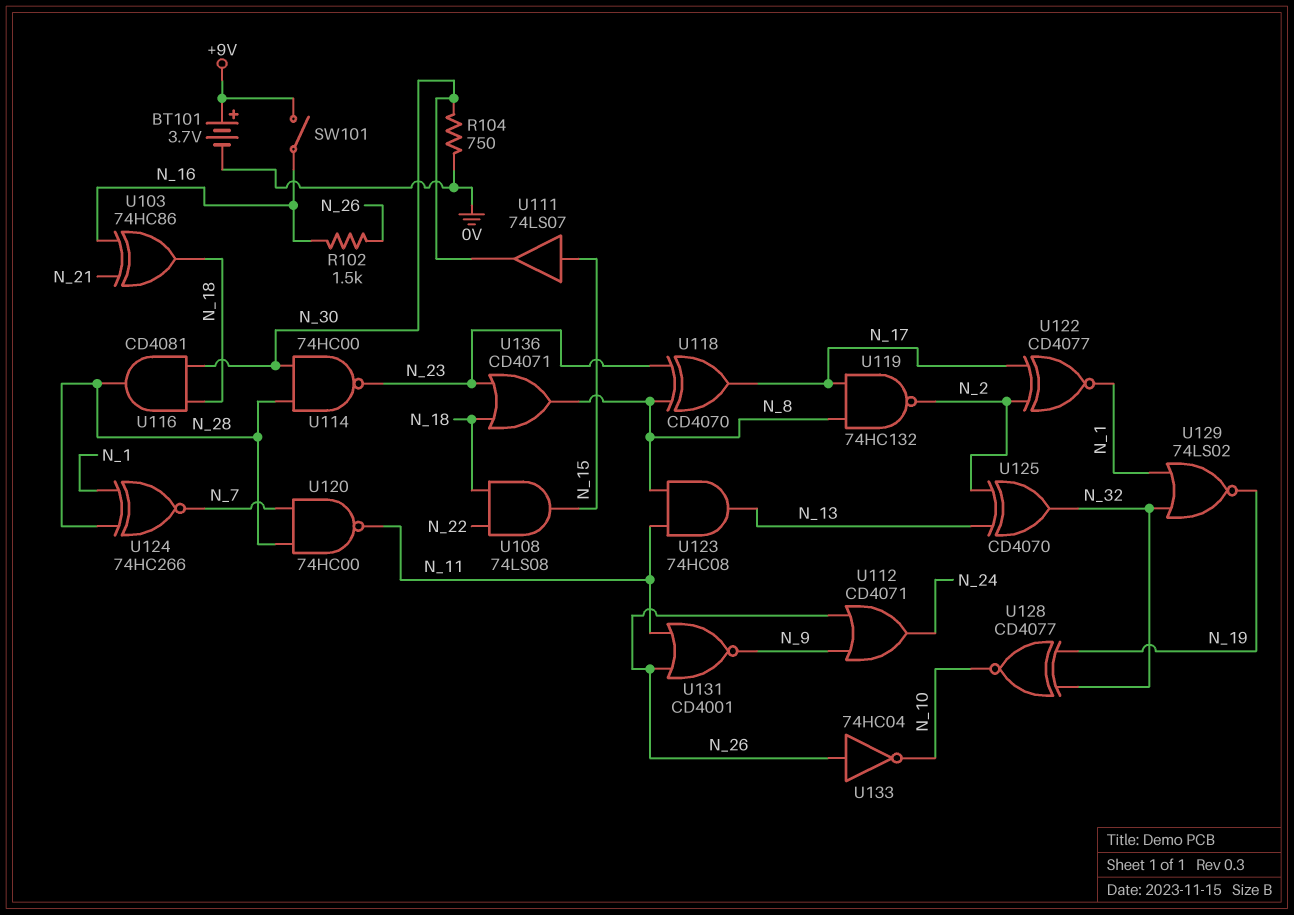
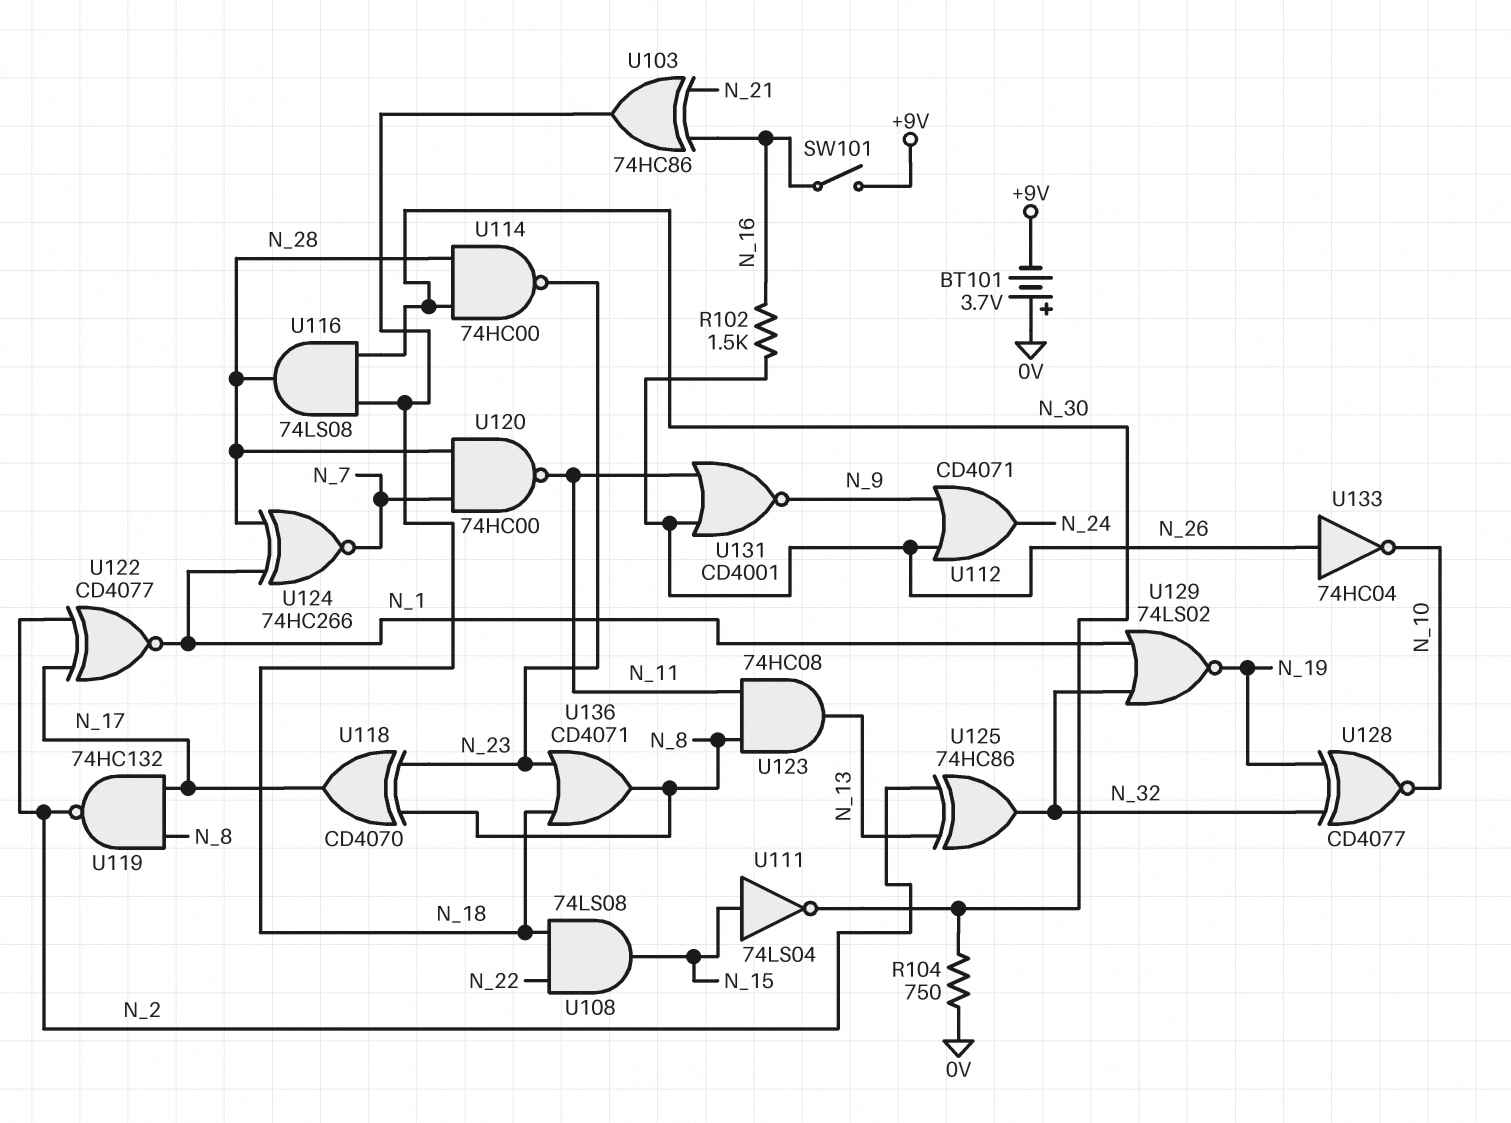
BT101: 3.7V (plus +9V, minus 0V) -> 3.7V (plus 0V, minus +9V)
U111: buffer 74LS07 (in N_15, out N_30) -> NOT 74LS04 (in N_15, out N_30)
U116: AND CD4081 (in N_18, in N_30, out N_28) -> AND 74LS08 (in N_18, in N_30, out N_28)
U125: XOR CD4070 (in N_2, in N_13, out N_32) -> XOR 74HC86 (in N_2, in N_13, out N_32)

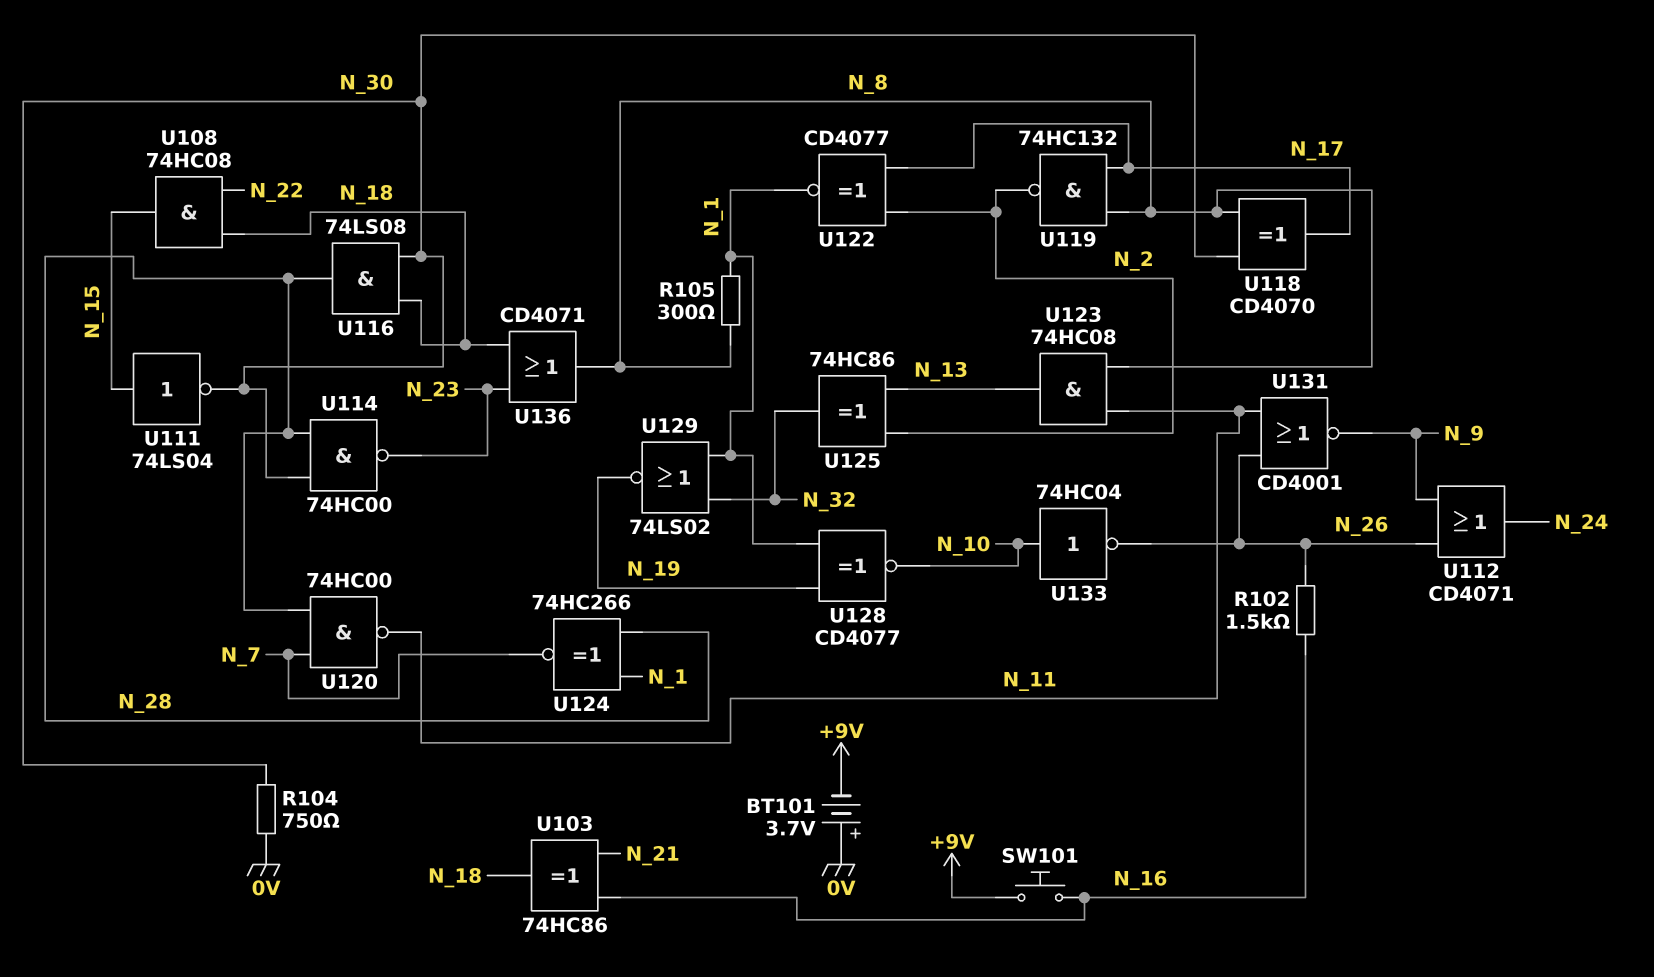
R105: none -> 300 (N_1, N_8)
SW101: switch (+9V, N_16) -> button (+9V, N_16)
U108: AND 74LS08 (in N_18, in N_22, out N_15) -> AND 74HC08 (in N_18, in N_22, out N_15)
U118: XOR CD4070 (in N_8, in N_23, out N_17) -> XOR CD4070 (in N_8, in N_30, out N_17)
U128: XNOR CD4077 (in N_19, in N_32, out N_10) -> XNOR CD4077 (in N_1, in N_19, out N_10)
U133: NOT 74HC04 (in N_26, out N_10) -> NOT 74HC04 (in N_10, out N_26)

